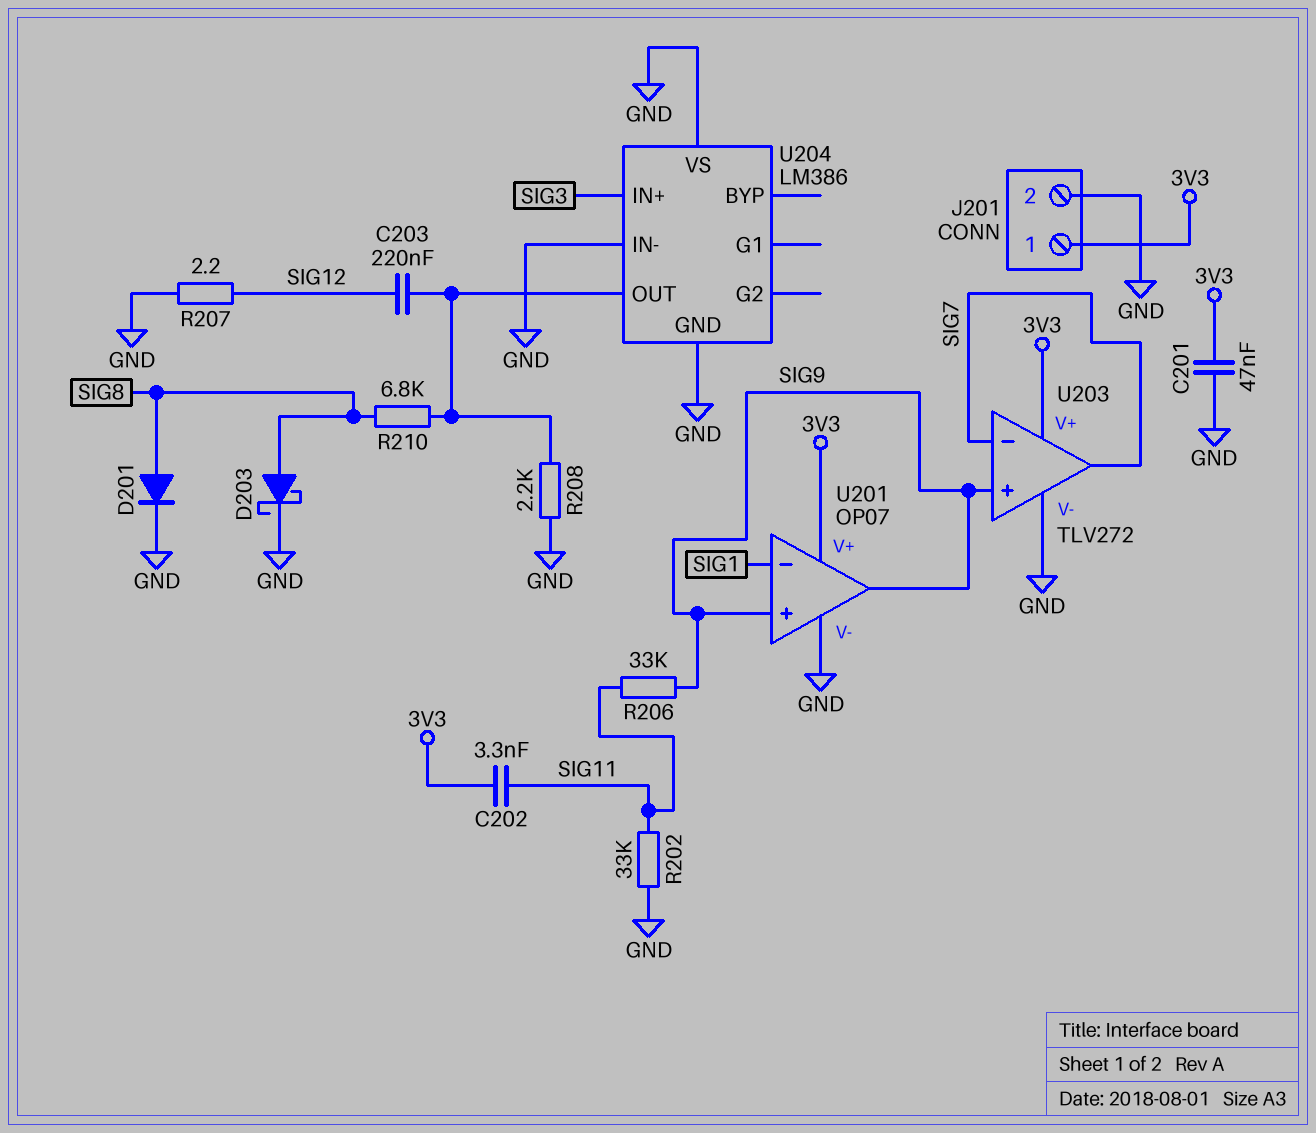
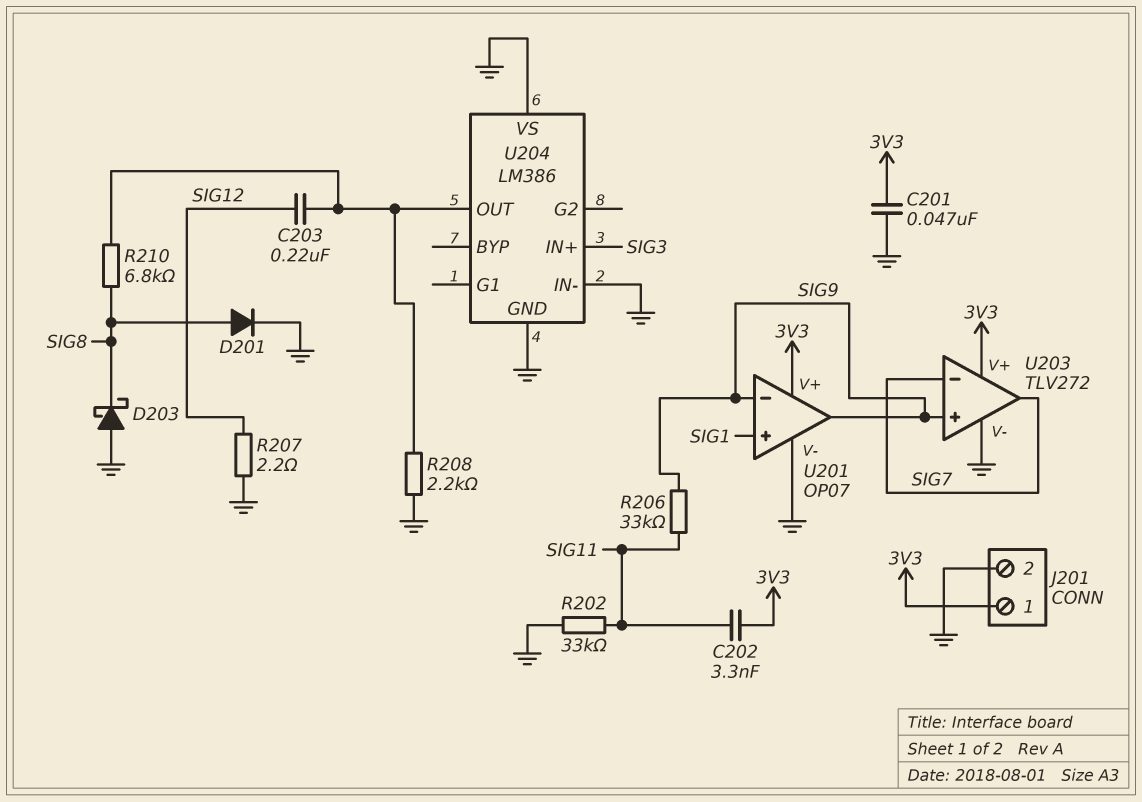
D203: schottky (A SIG8, K GND) -> schottky (A GND, K SIG8)
U201 pin in+: SIG9 -> SIG1
U201 pin in-: SIG1 -> SIG9

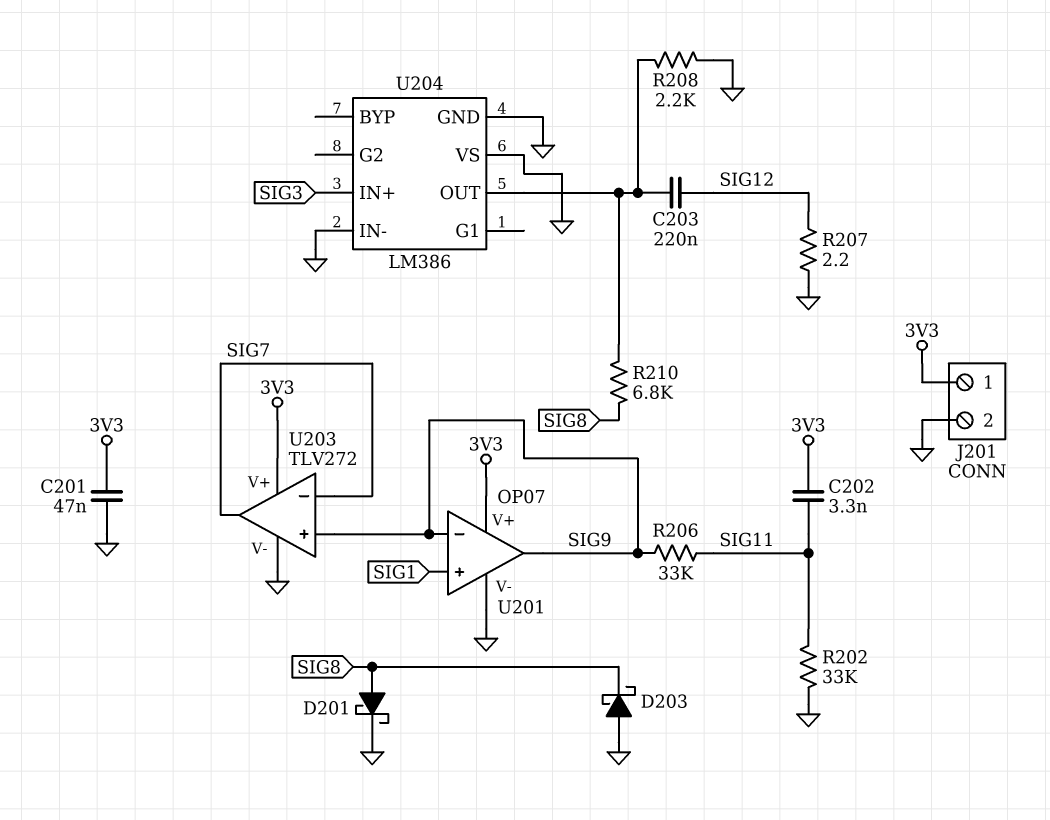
D201: diode (A SIG8, K GND) -> schottky (A SIG8, K GND)

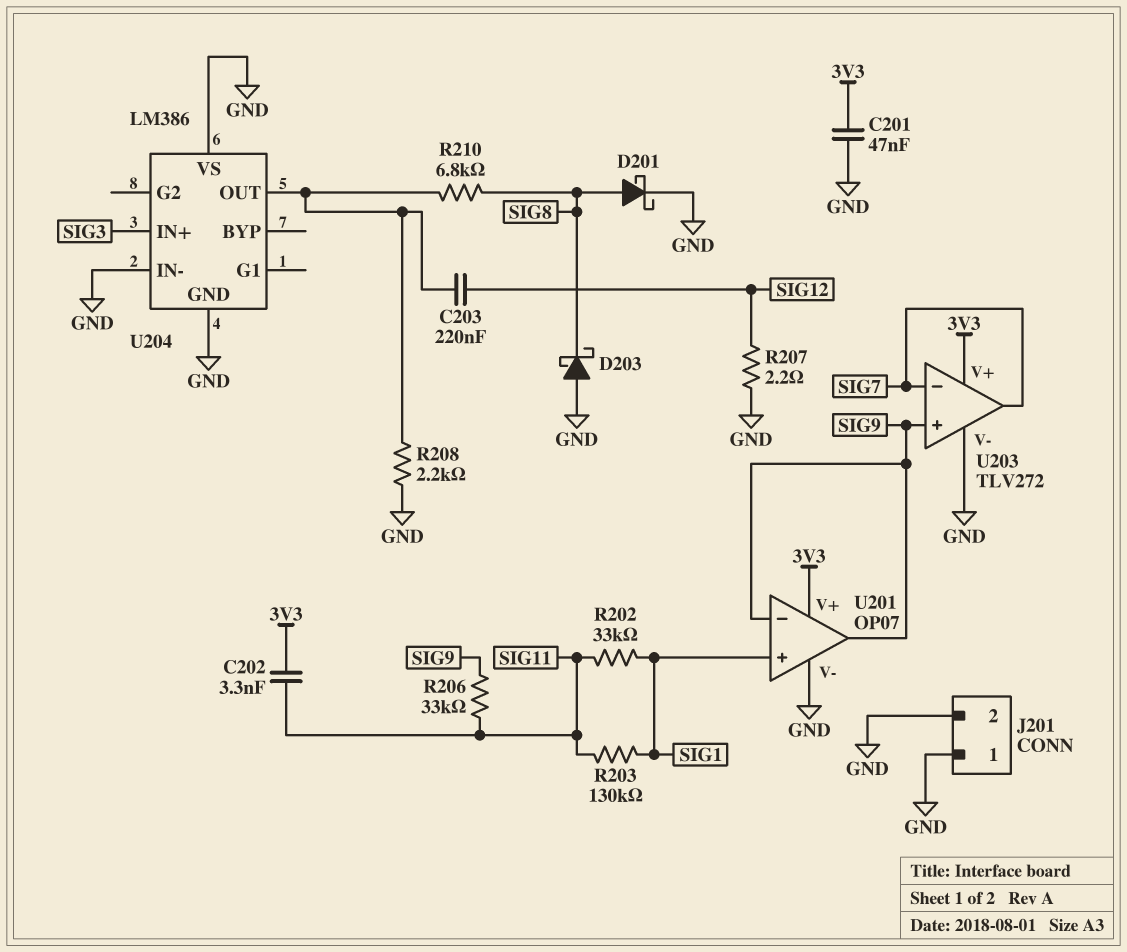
J201 pin 1: 3V3 -> GND
R202: 33k (GND, SIG11) -> 33k (SIG1, SIG11)
R203: none -> 130k (SIG1, SIG11)

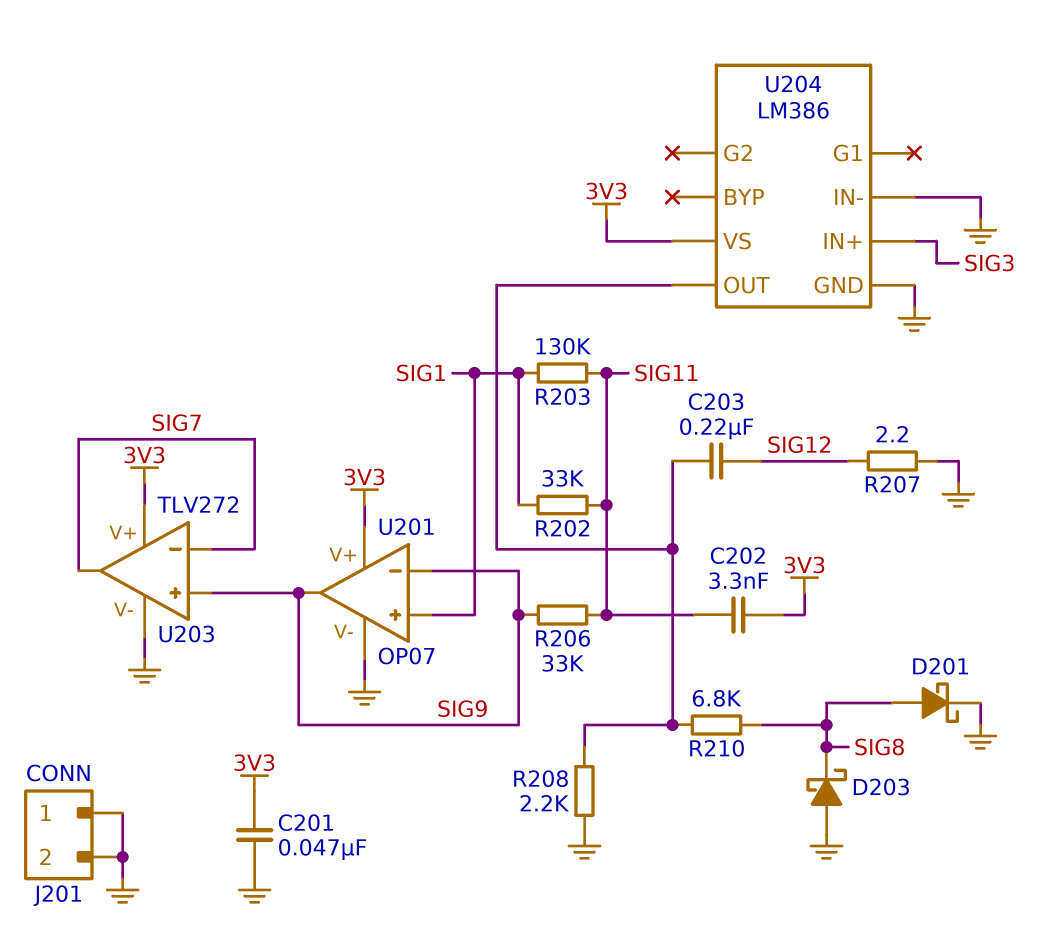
U204 pin VS: GND -> 3V3

